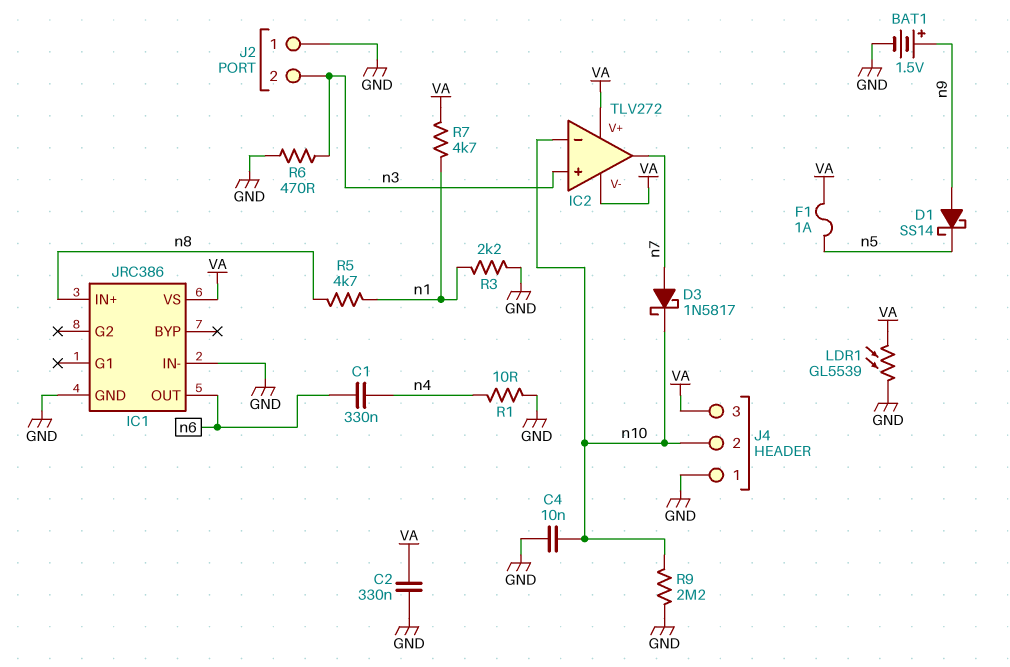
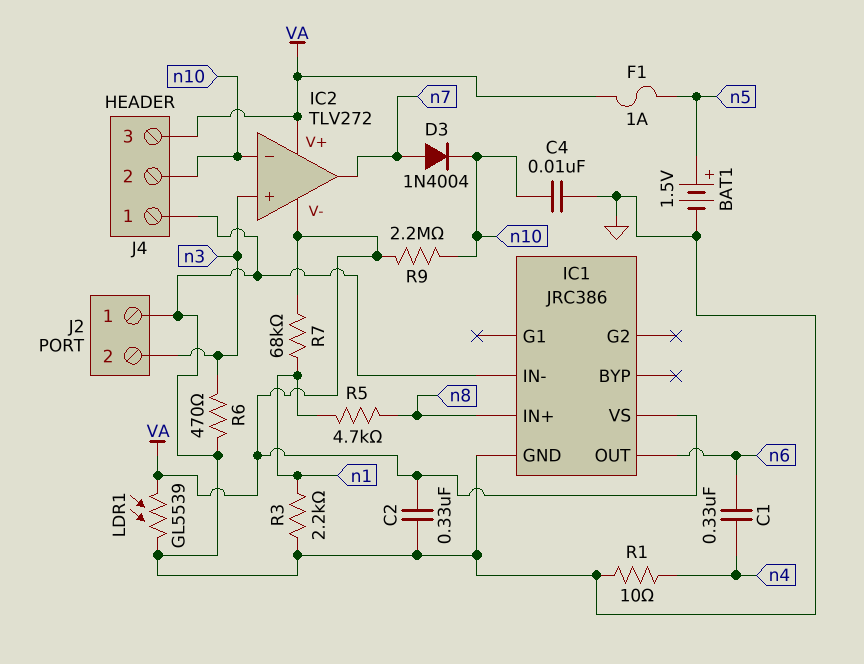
BAT1: 1.5V (plus n9, minus GND) -> 1.5V (plus n5, minus GND)
D1: schottky SS14 (A n9, K n5) -> none
D3: schottky 1N5817 (A n7, K n10) -> diode 1N4004 (A n7, K n10)
R7: 4.7k (VA, n1) -> 68k (VA, n1)
R9: 2.2M (GND, n10) -> 2.2M (VA, n10)

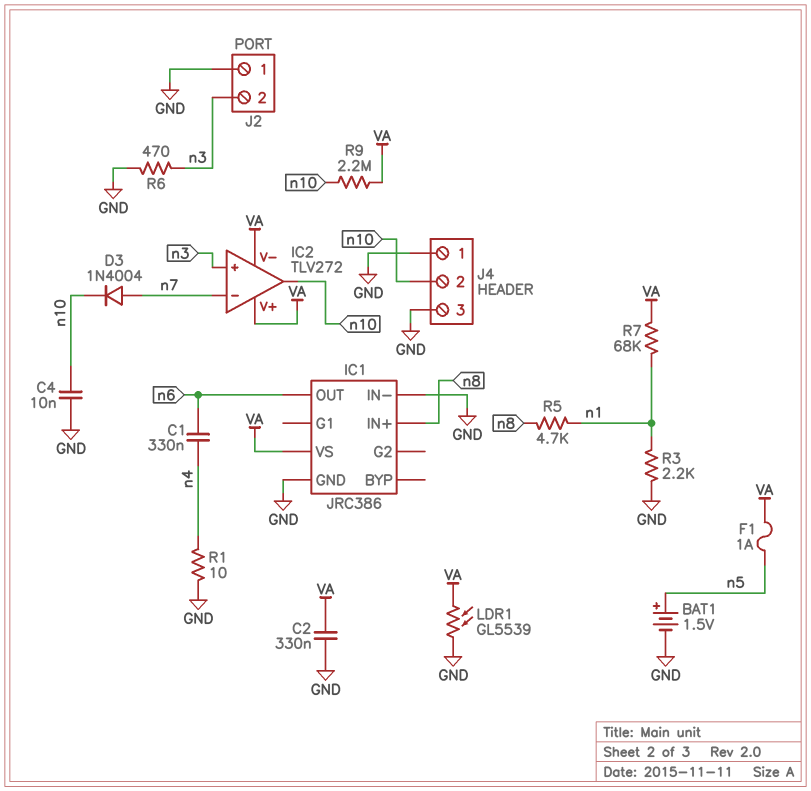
IC2 pin in-: n10 -> n7
IC2 pin out: n7 -> n10
J4 pin 3: VA -> GND

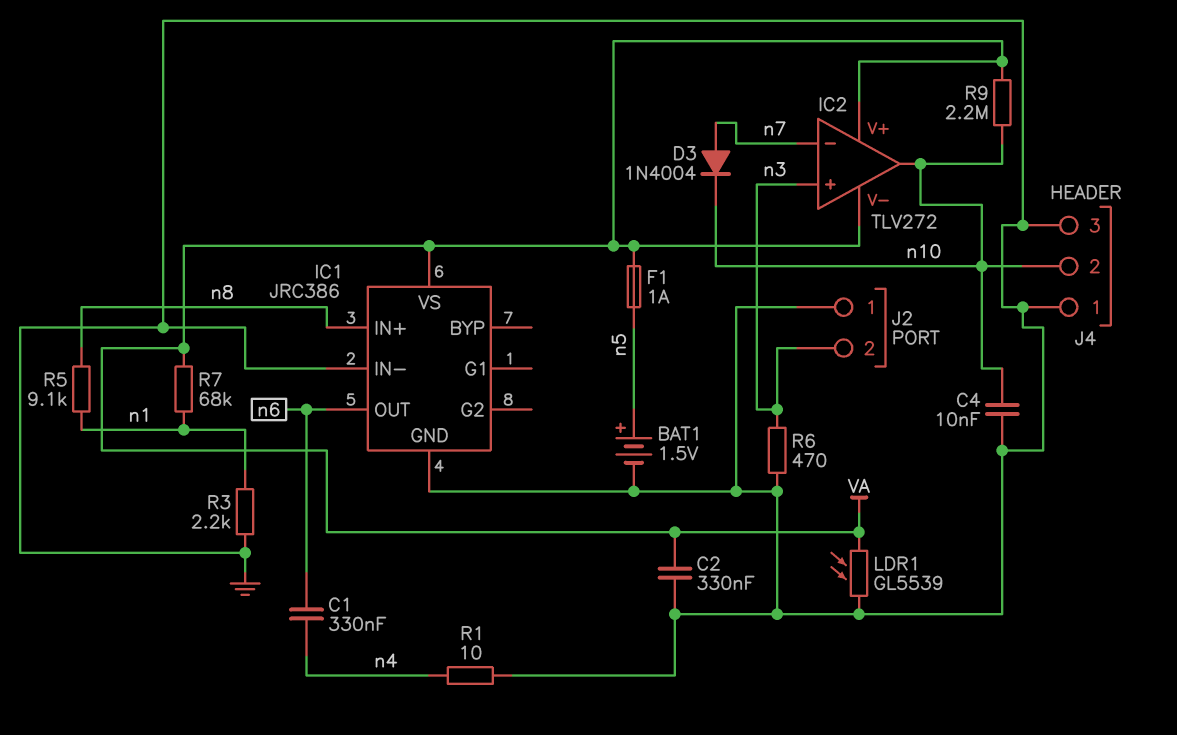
R5: 4.7k (n1, n8) -> 9.1k (n1, n8)

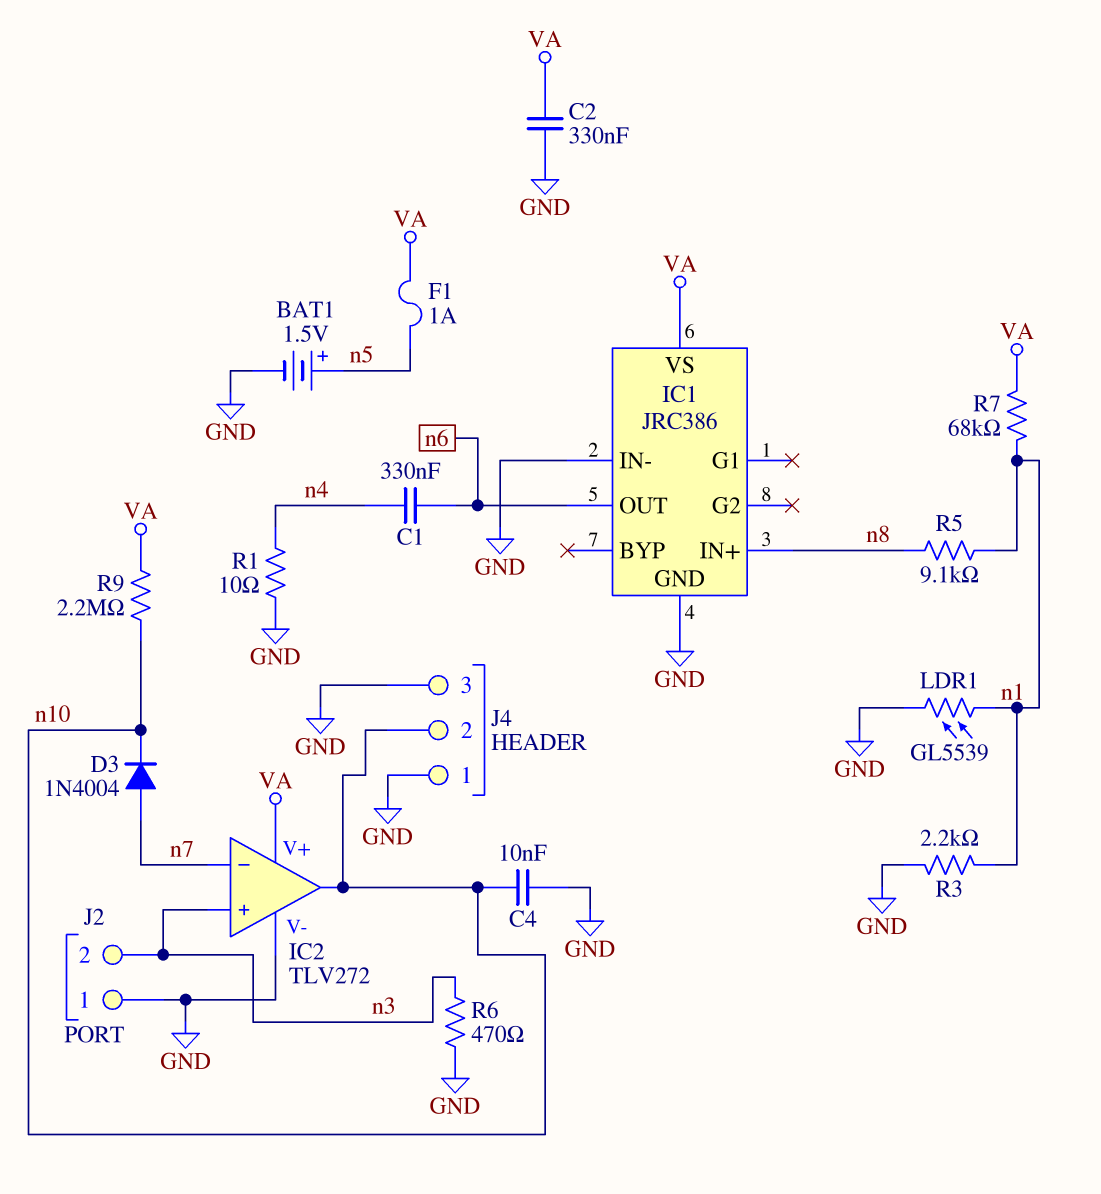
IC2 pin V-: VA -> GND
LDR1: GL5539 (GND, VA) -> GL5539 (GND, n1)

